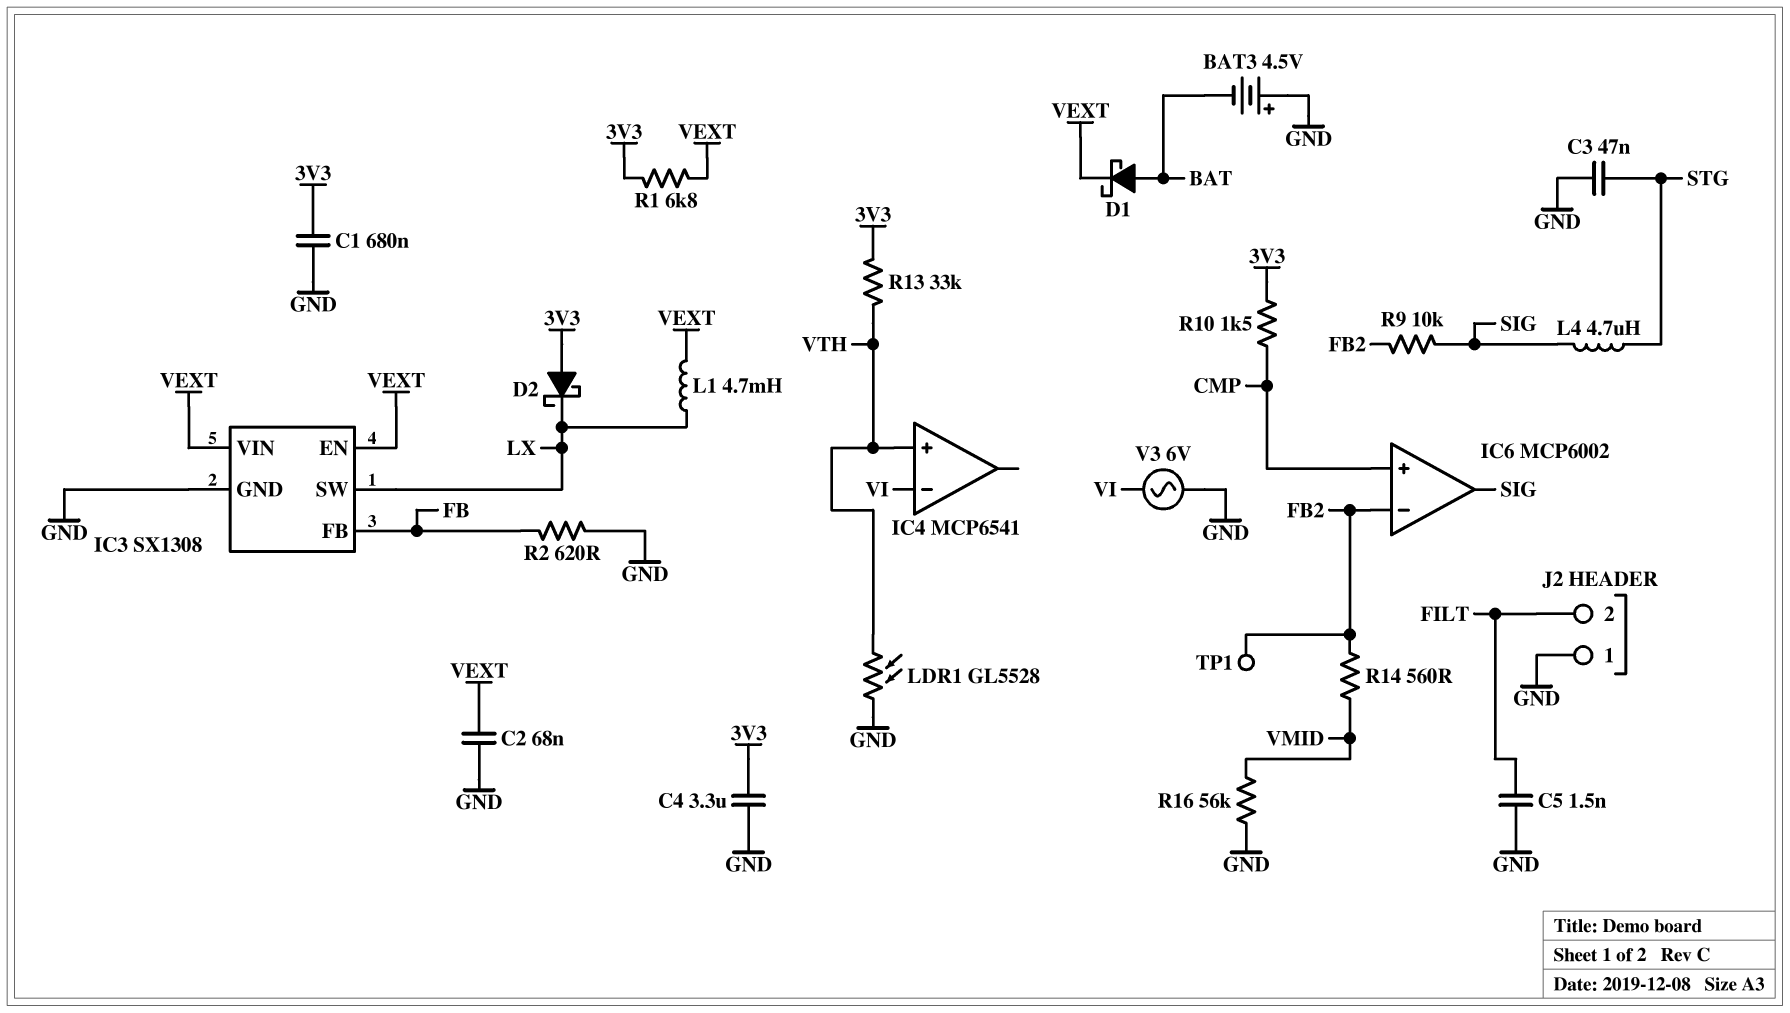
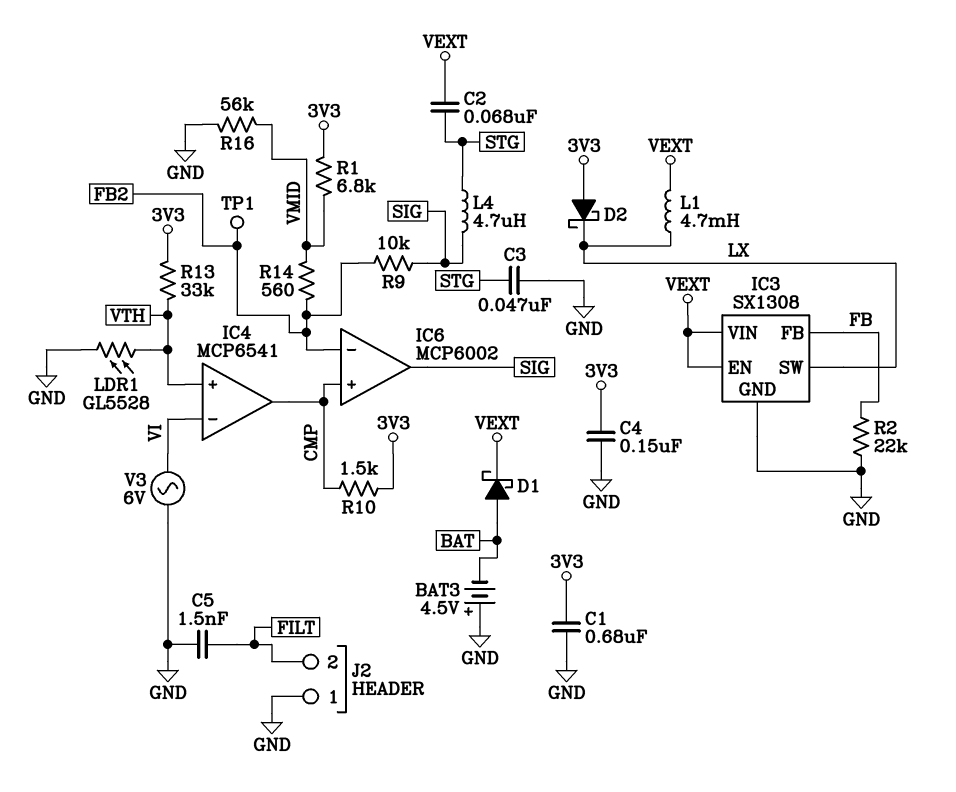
C2: 68nF (GND, VEXT) -> 68nF (STG, VEXT)
C4: 3.3uF (3V3, GND) -> 150nF (3V3, GND)
IC4 pin out: none -> CMP
R1: 6.8k (3V3, VEXT) -> 6.8k (3V3, VMID)
R2: 620 (FB, GND) -> 22k (FB, GND)

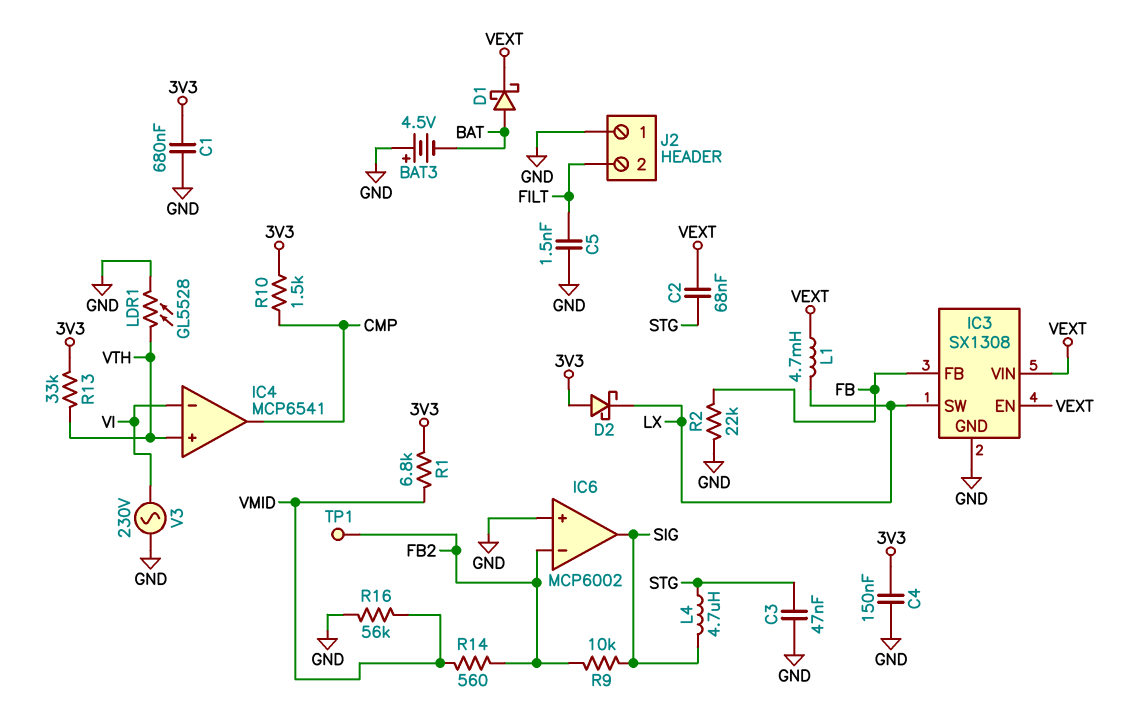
IC6 pin in+: CMP -> GND
V3: AC 6V (GND, VI) -> AC 230V (GND, VI)

